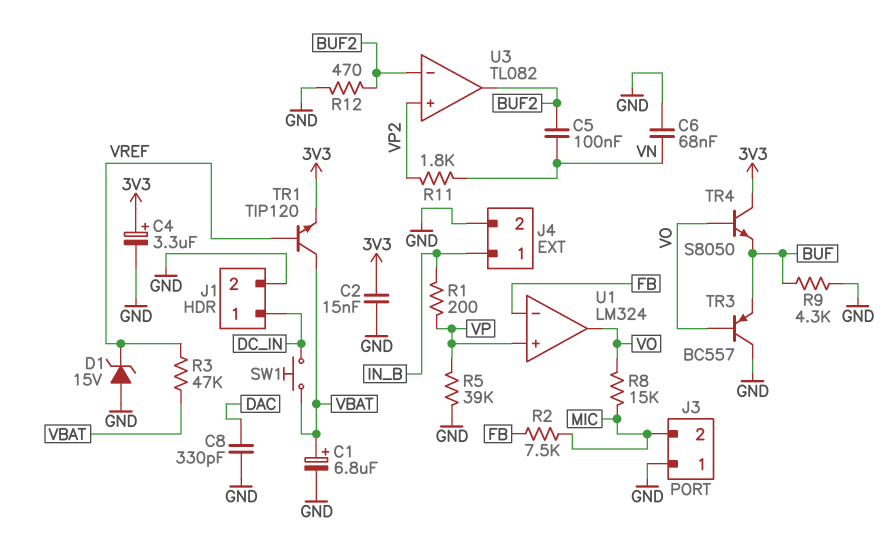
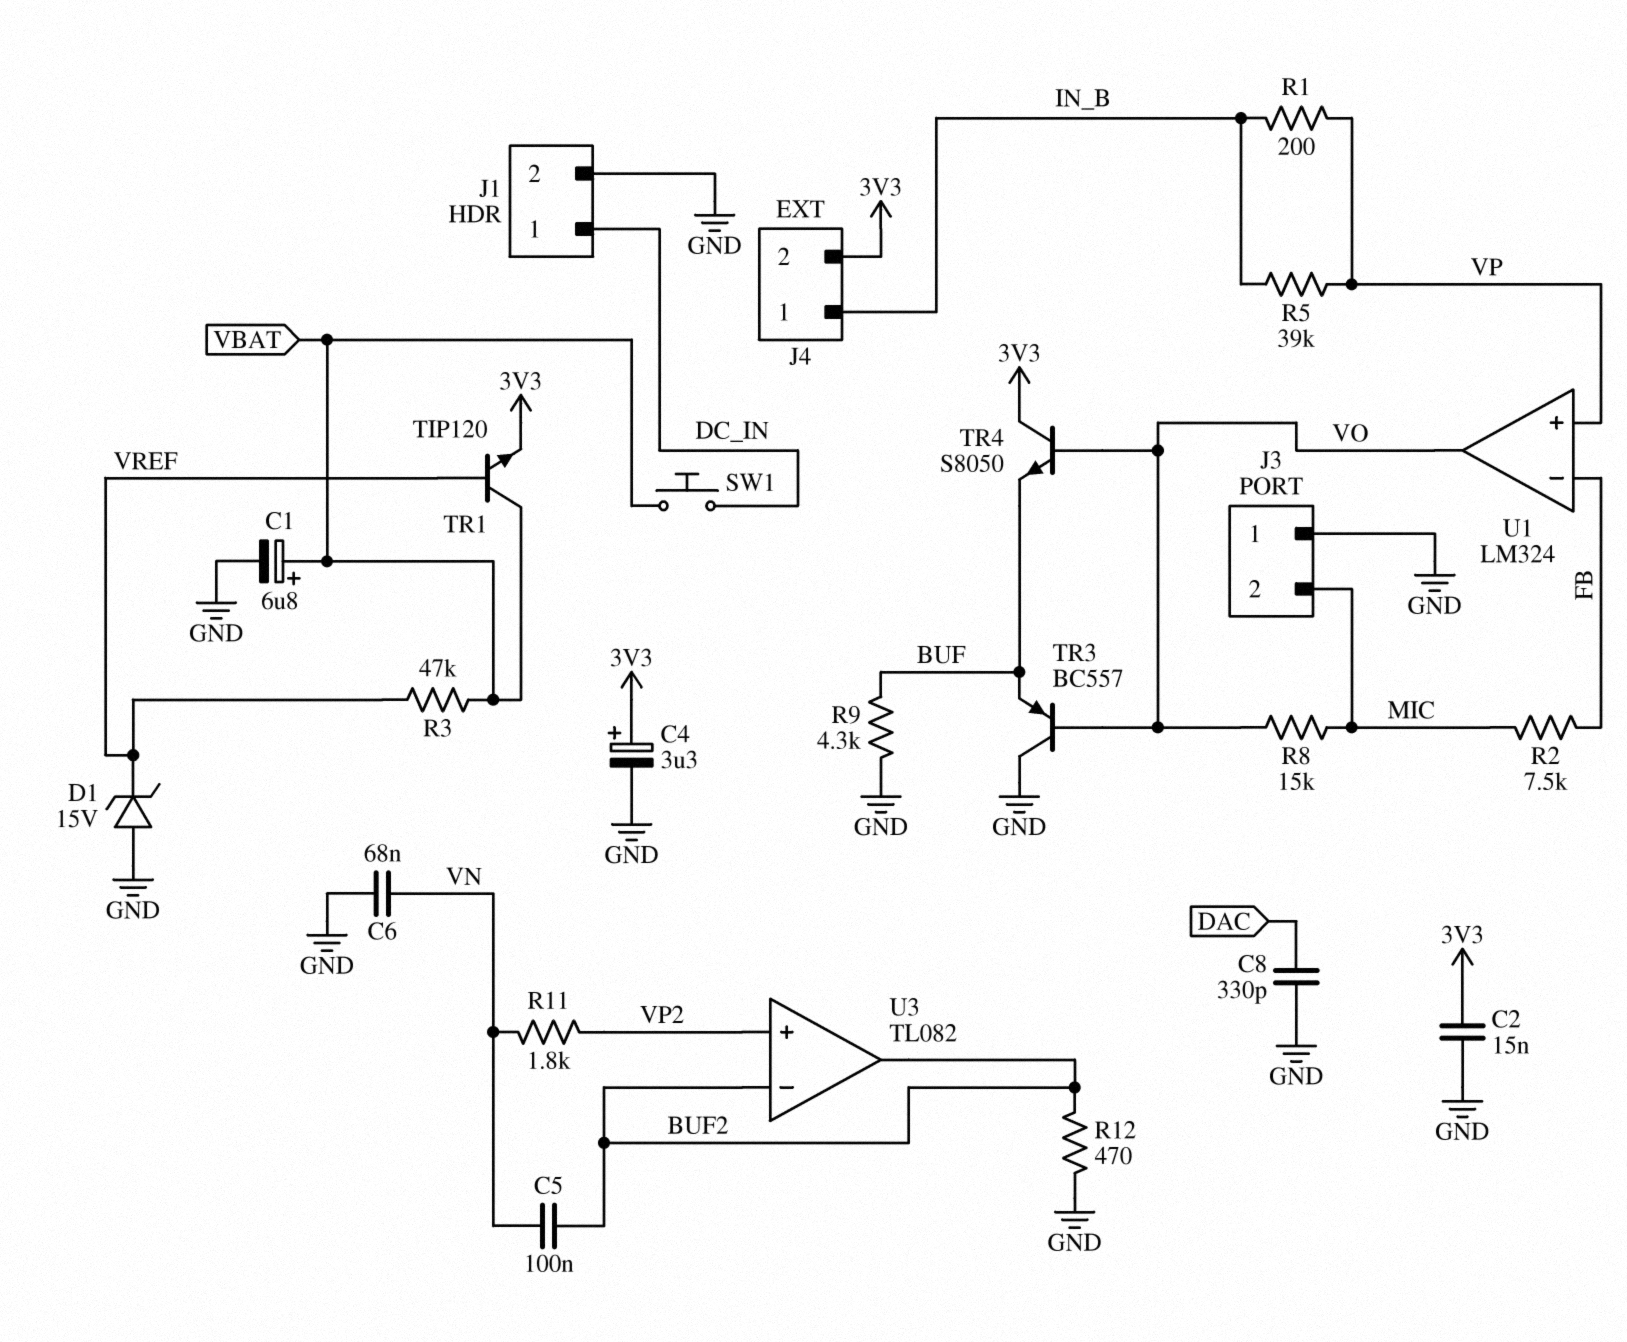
J4 pin 2: GND -> 3V3
R5: 39k (GND, VP) -> 39k (IN_B, VP)

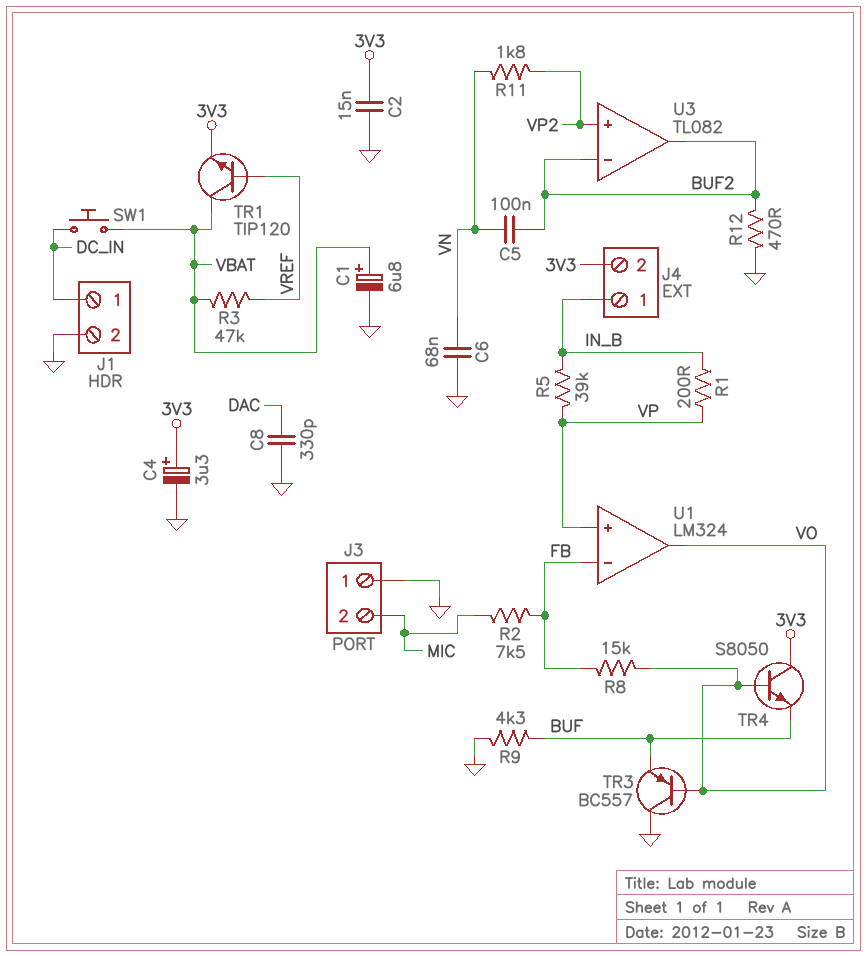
D1: zener 15V (A GND, K VREF) -> none
R8: 15k (MIC, VO) -> 15k (FB, VO)

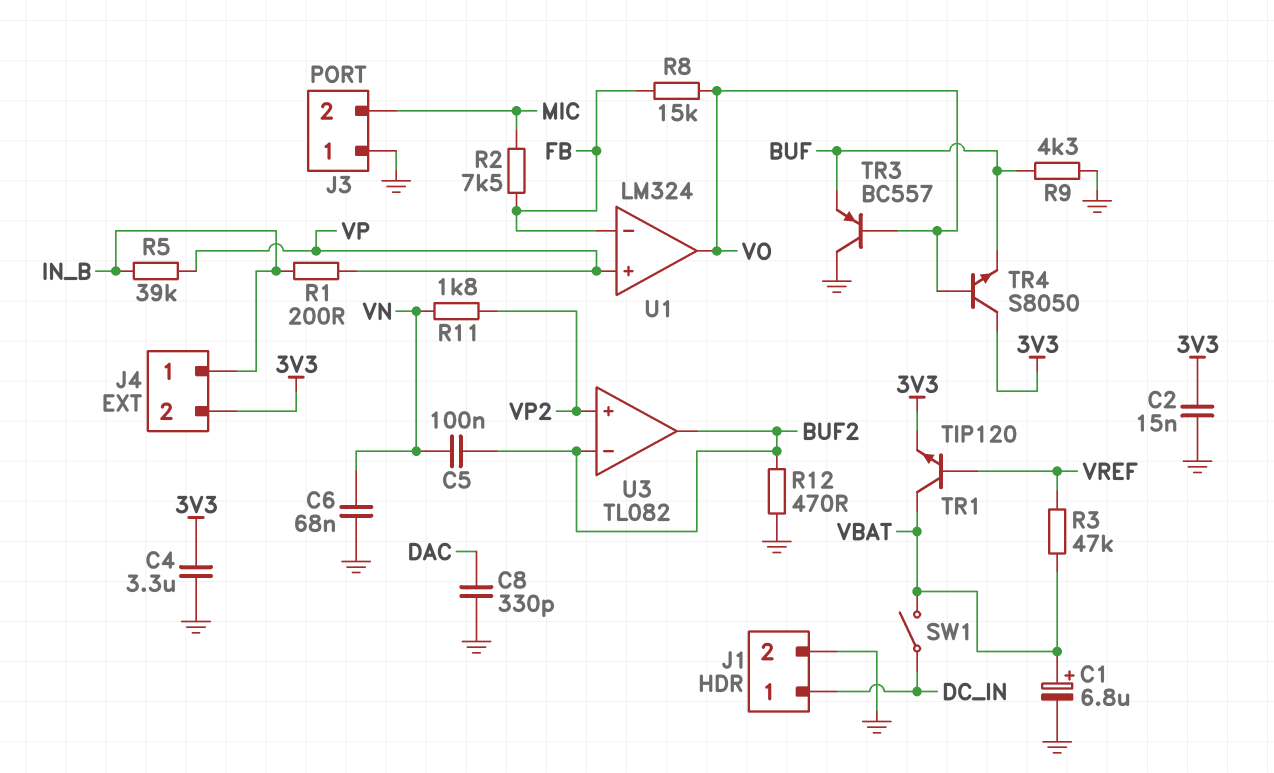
C4: 3.3uF (plus 3V3, minus GND) -> 3.3uF (3V3, GND)
SW1: button (DC_IN, VBAT) -> switch (DC_IN, VBAT)

